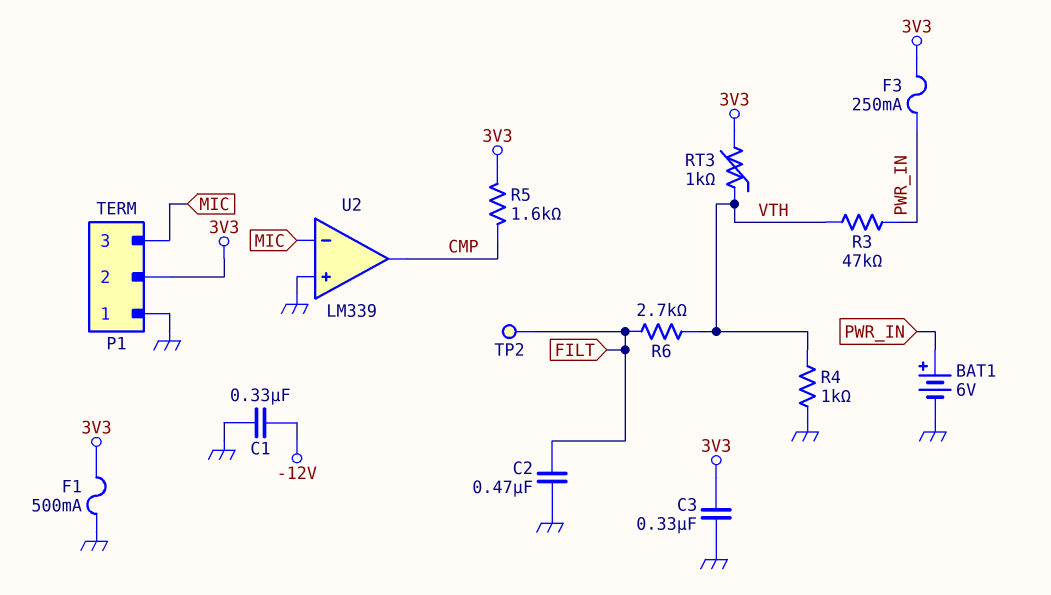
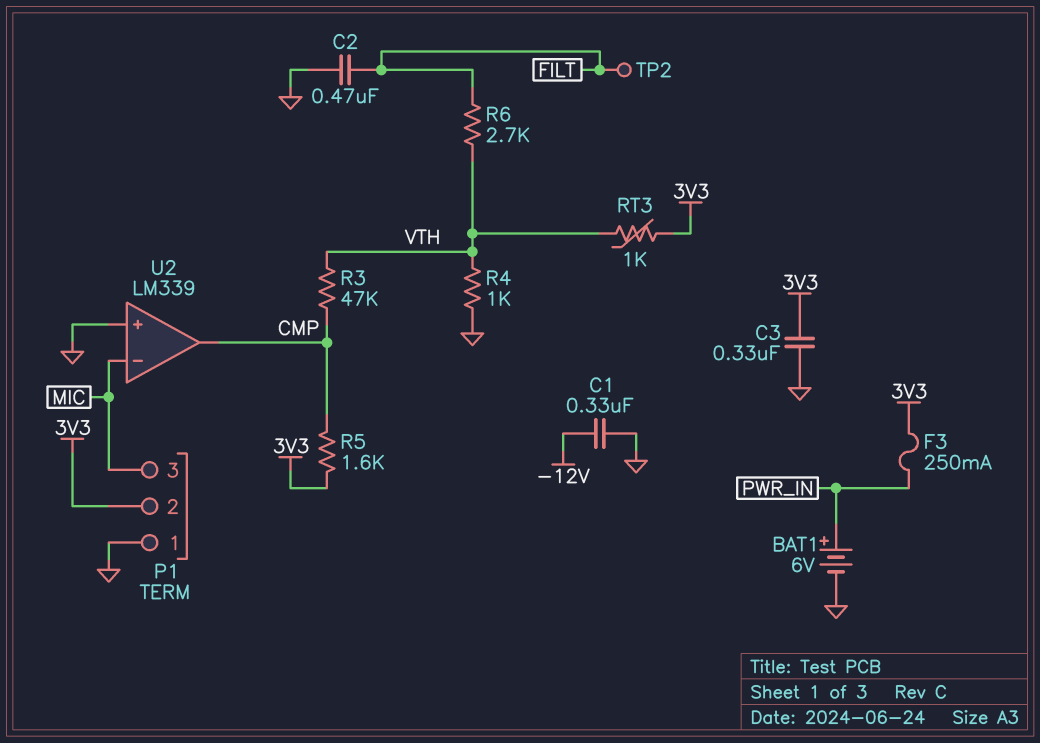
F1: 500mA (3V3, GND) -> none
R3: 47k (PWR_IN, VTH) -> 47k (CMP, VTH)

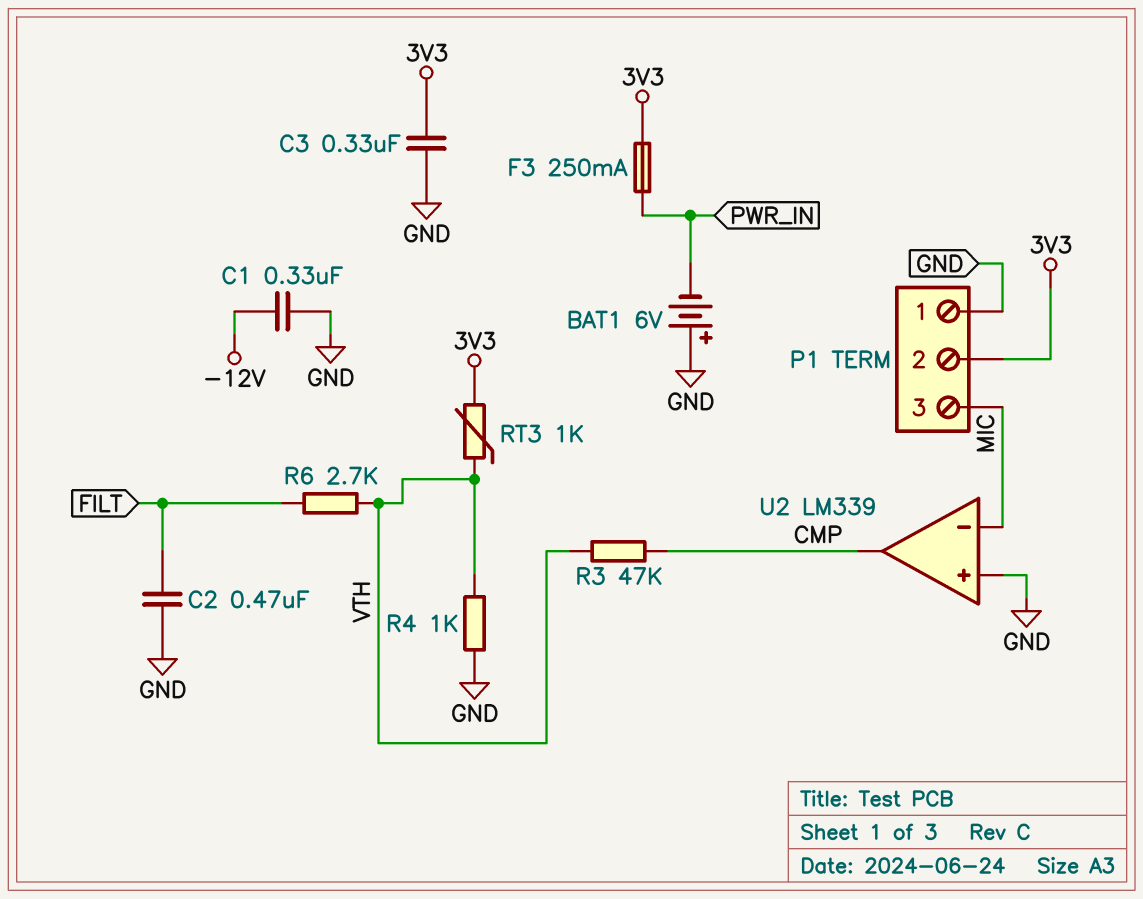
BAT1: 6V (plus PWR_IN, minus GND) -> 6V (plus GND, minus PWR_IN)
R5: 1.6k (3V3, CMP) -> none
TP2: test point (FILT) -> none

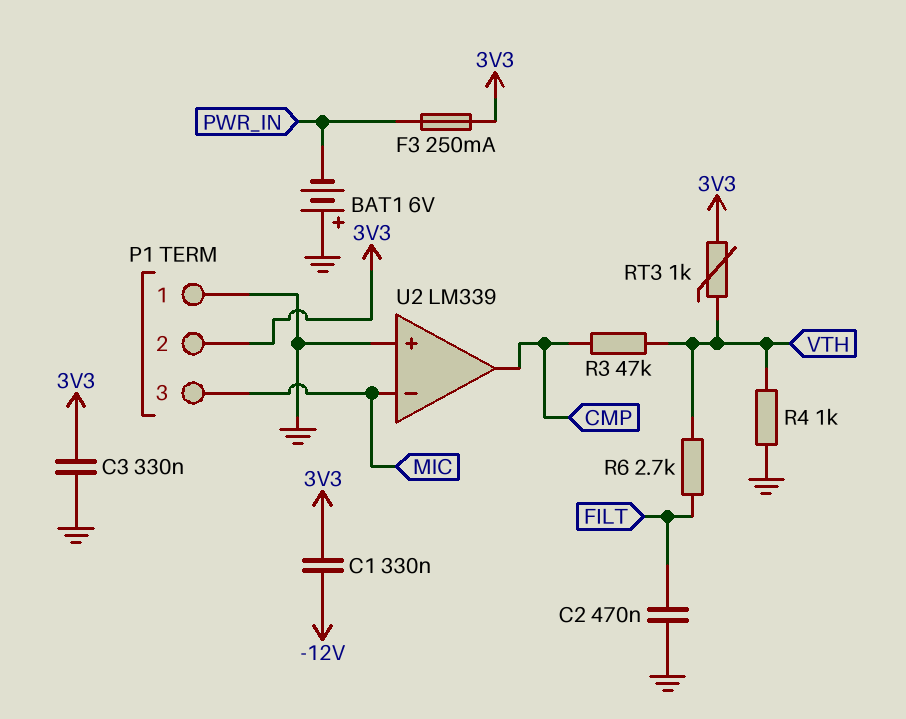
C1: 330nF (-12V, GND) -> 330nF (-12V, 3V3)

